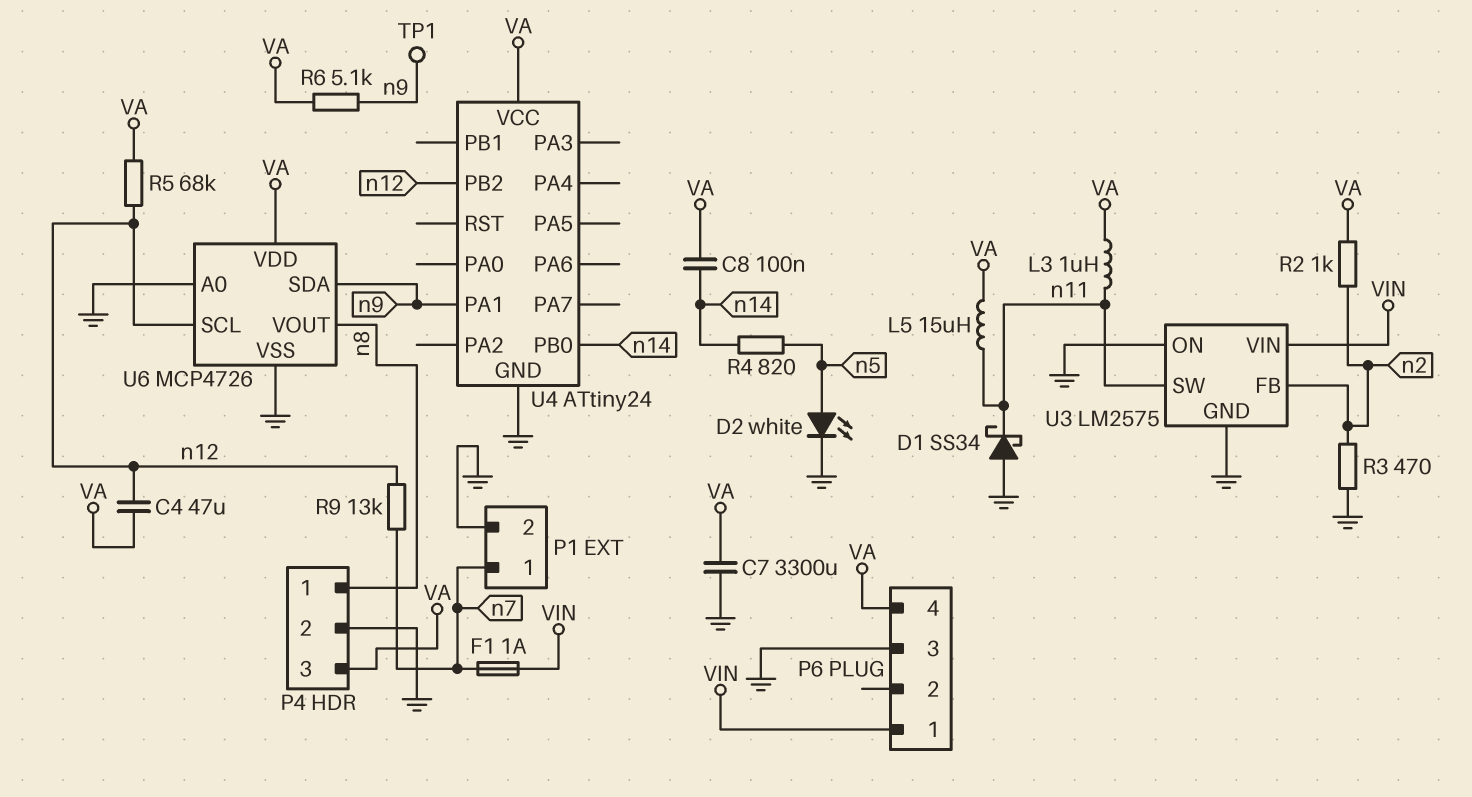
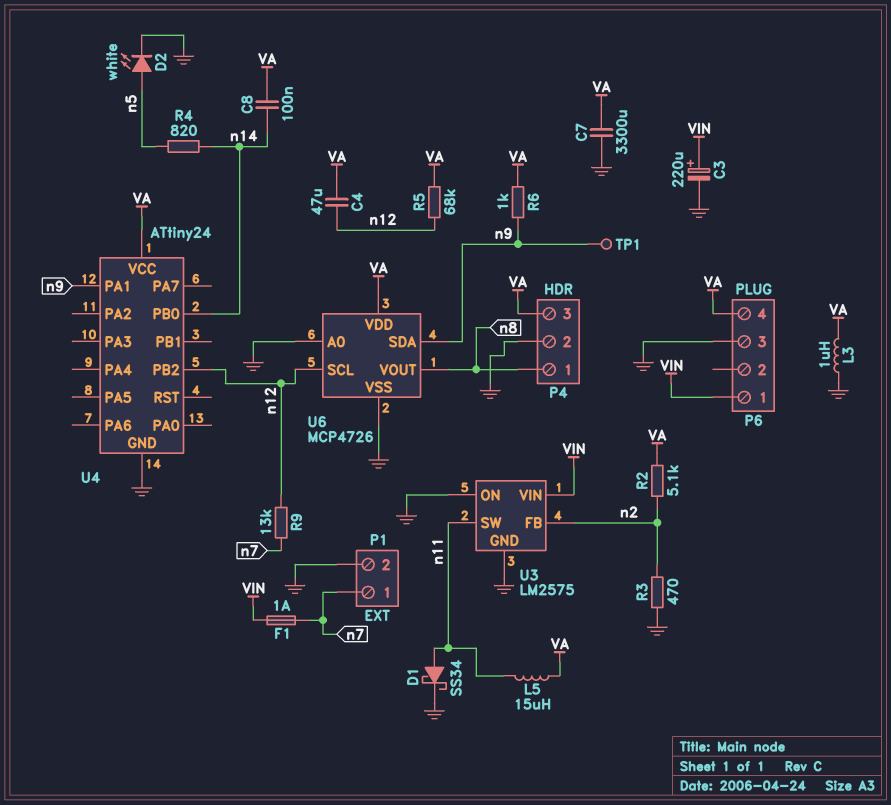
C3: none -> 220uF (plus VIN, minus GND)
D1: schottky SS34 (A GND, K n11) -> schottky SS34 (A n11, K GND)
L3: 1uH (VA, n11) -> 1uH (GND, VA)
R2: 1k (VA, n2) -> 5.1k (VA, n2)
R6: 5.1k (VA, n9) -> 1k (VA, n9)

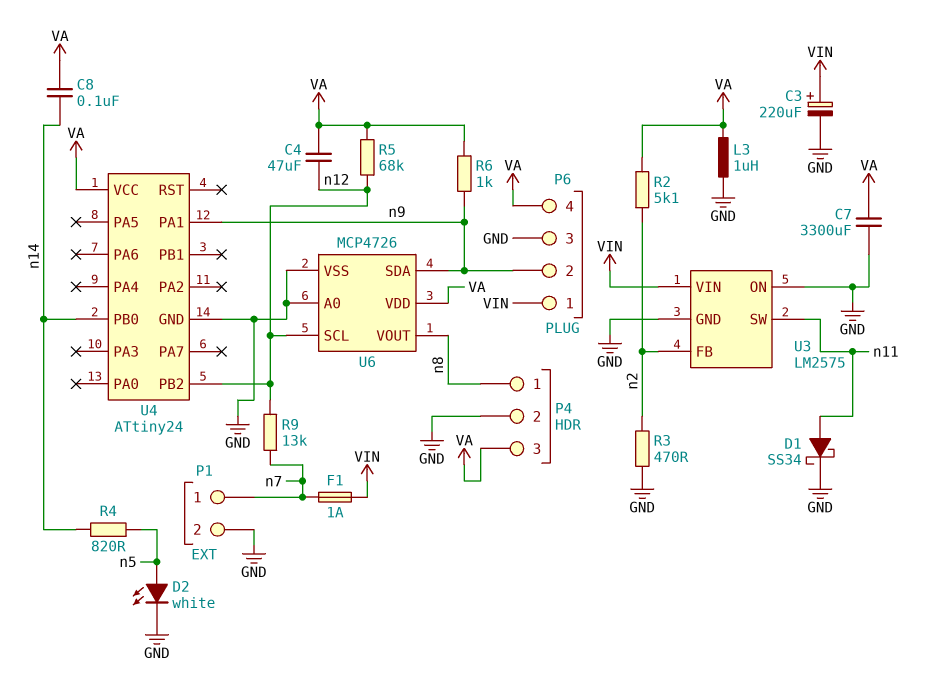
L5: 15uH (VA, n11) -> none
P6 pin 2: none -> n9
TP1: test point (n9) -> none

